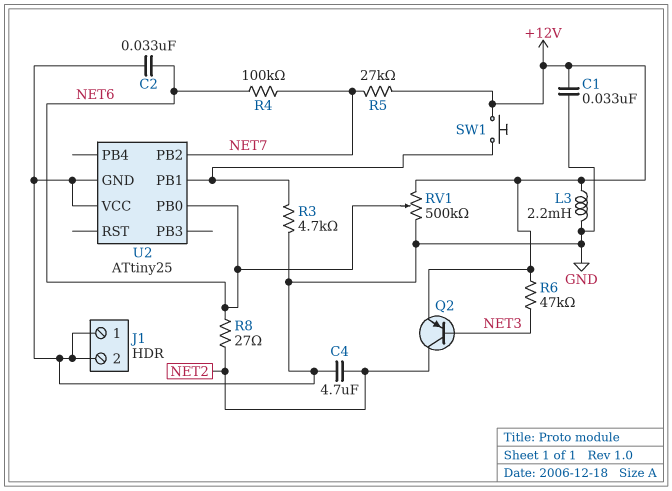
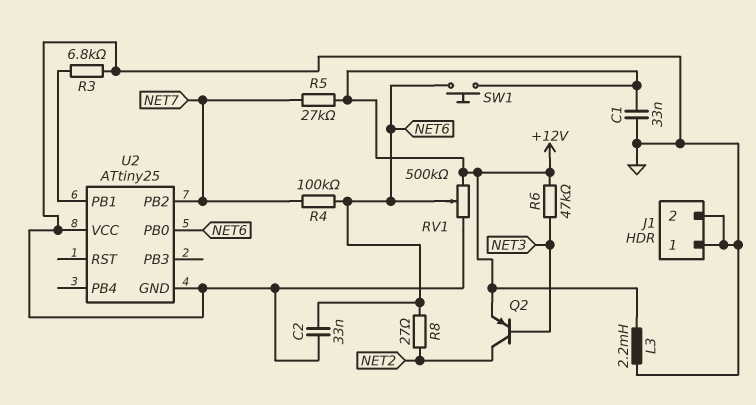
C4: 4.7uF (GND, NET2) -> none
R3: 4.7k (GND, U2/PB1) -> 6.8k (GND, U2/PB1)
SW1: button (+12V, U2/PB1) -> button (+12V, NET6)

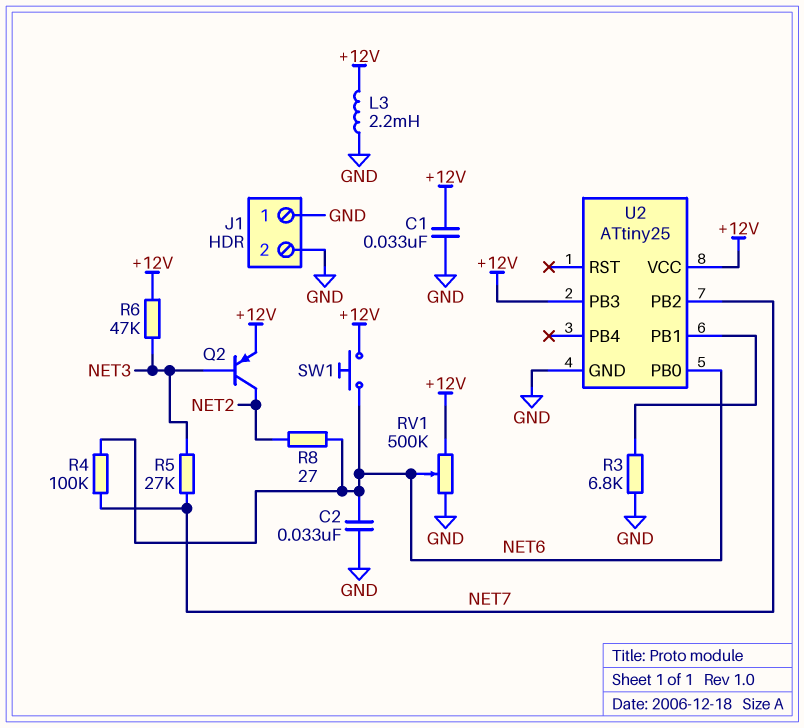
R5: 27k (+12V, NET7) -> 27k (NET3, NET7)
U2 pin PB3: none -> +12V
U2 pin VCC: GND -> +12V

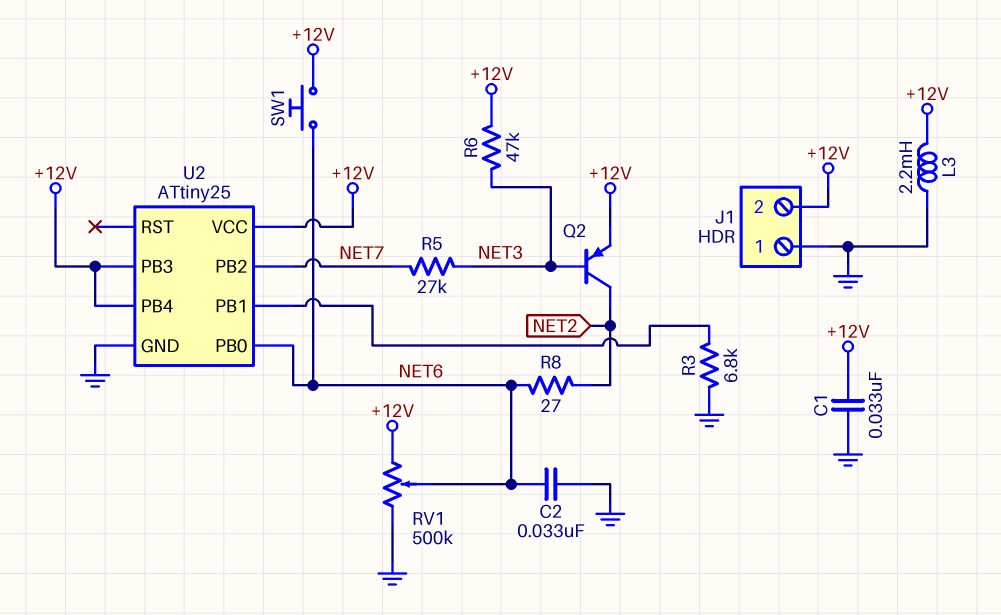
J1 pin 2: GND -> +12V
R4: 100k (NET6, NET7) -> none
U2 pin PB4: none -> +12V

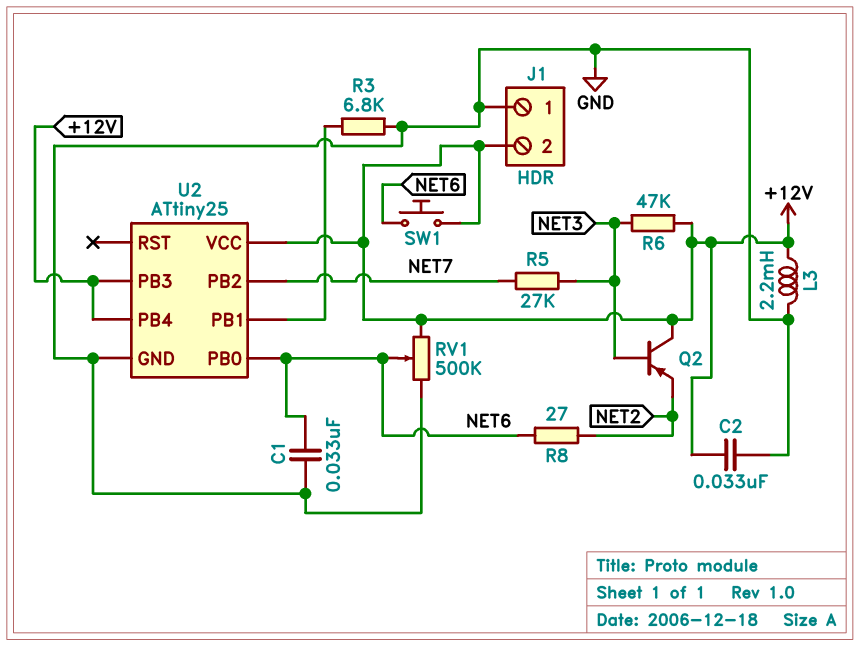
C1: 33nF (+12V, GND) -> 33nF (GND, NET6)
C2: 33nF (GND, NET6) -> 33nF (+12V, GND)
Q2: PNP (B NET3, C NET2, E +12V) -> PNP (B NET3, C +12V, E NET2)

